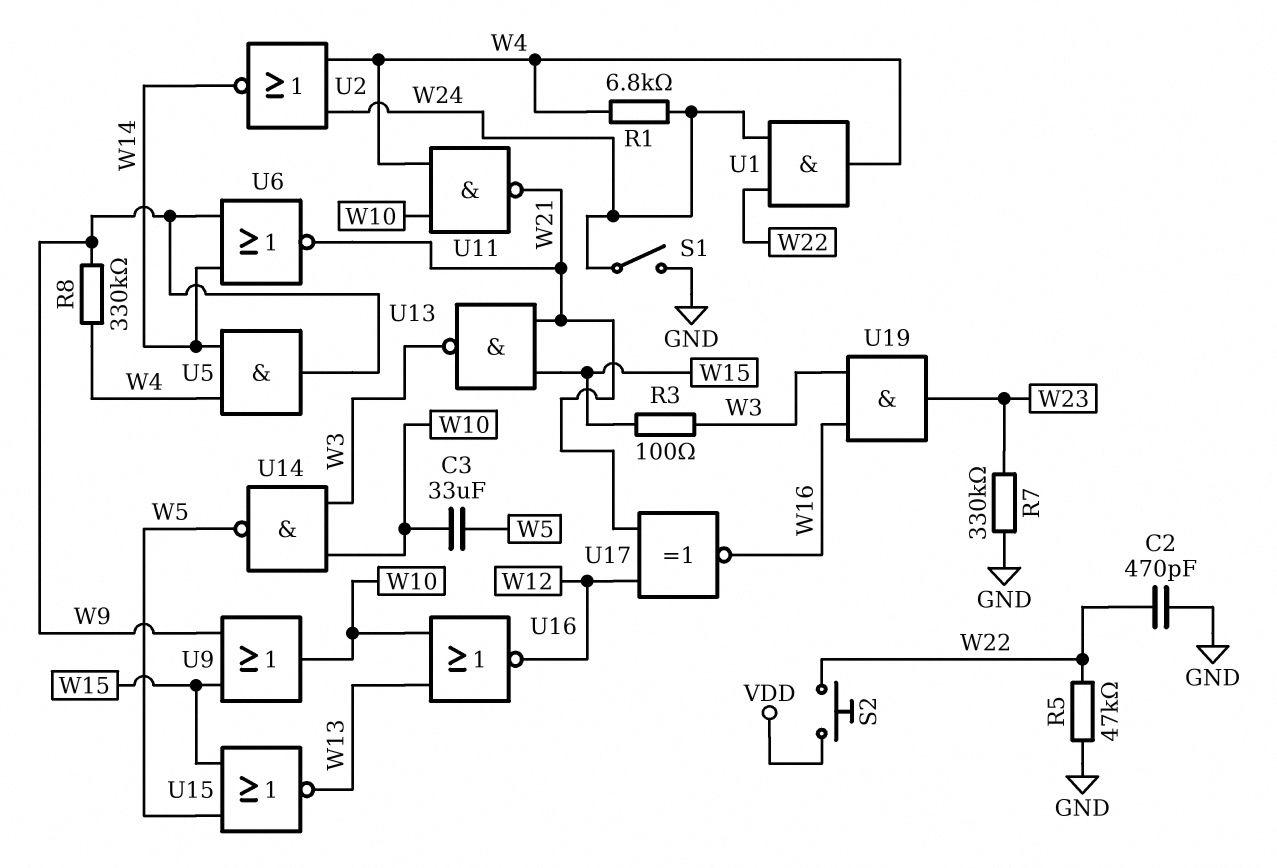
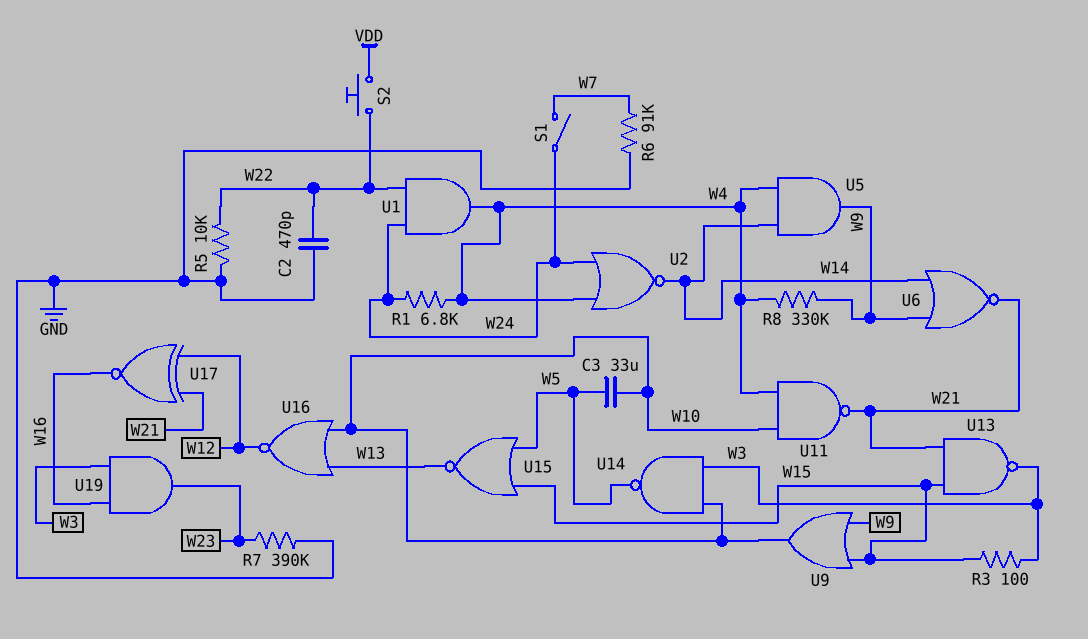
R5: 47k (GND, W22) -> 10k (GND, W22)
R6: none -> 91k (GND, W7)
R7: 330k (GND, W23) -> 390k (GND, W23)
S1: switch (GND, W24) -> switch (W7, W24)

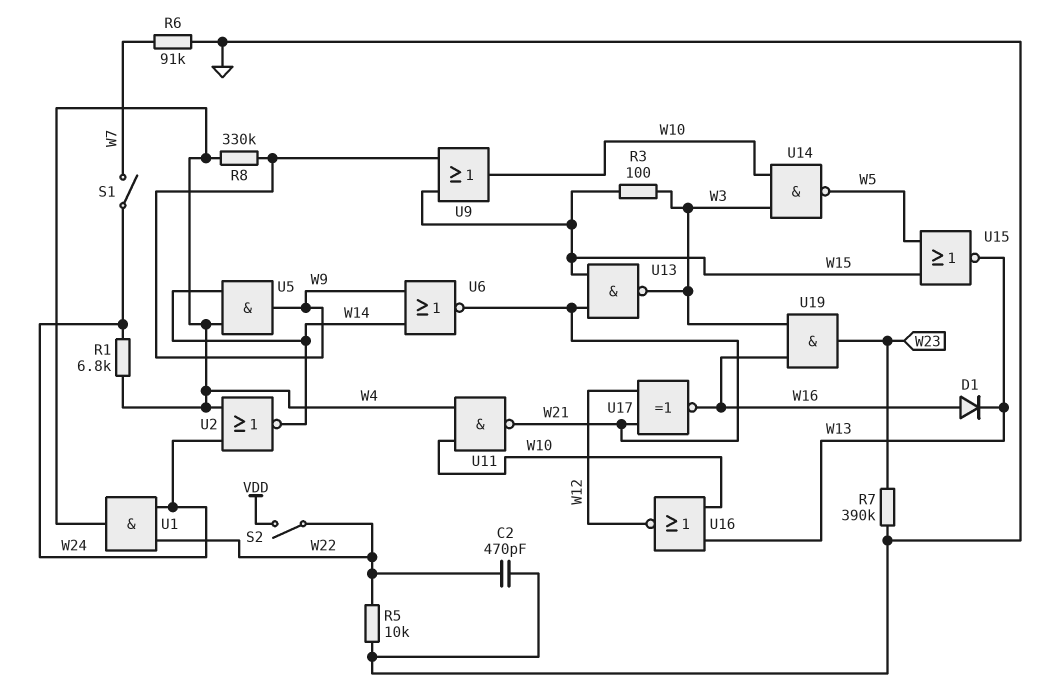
C3: 33uF (W5, W10) -> none
D1: none -> diode (A W16, K W13)
S2: button (VDD, W22) -> switch (VDD, W22)

